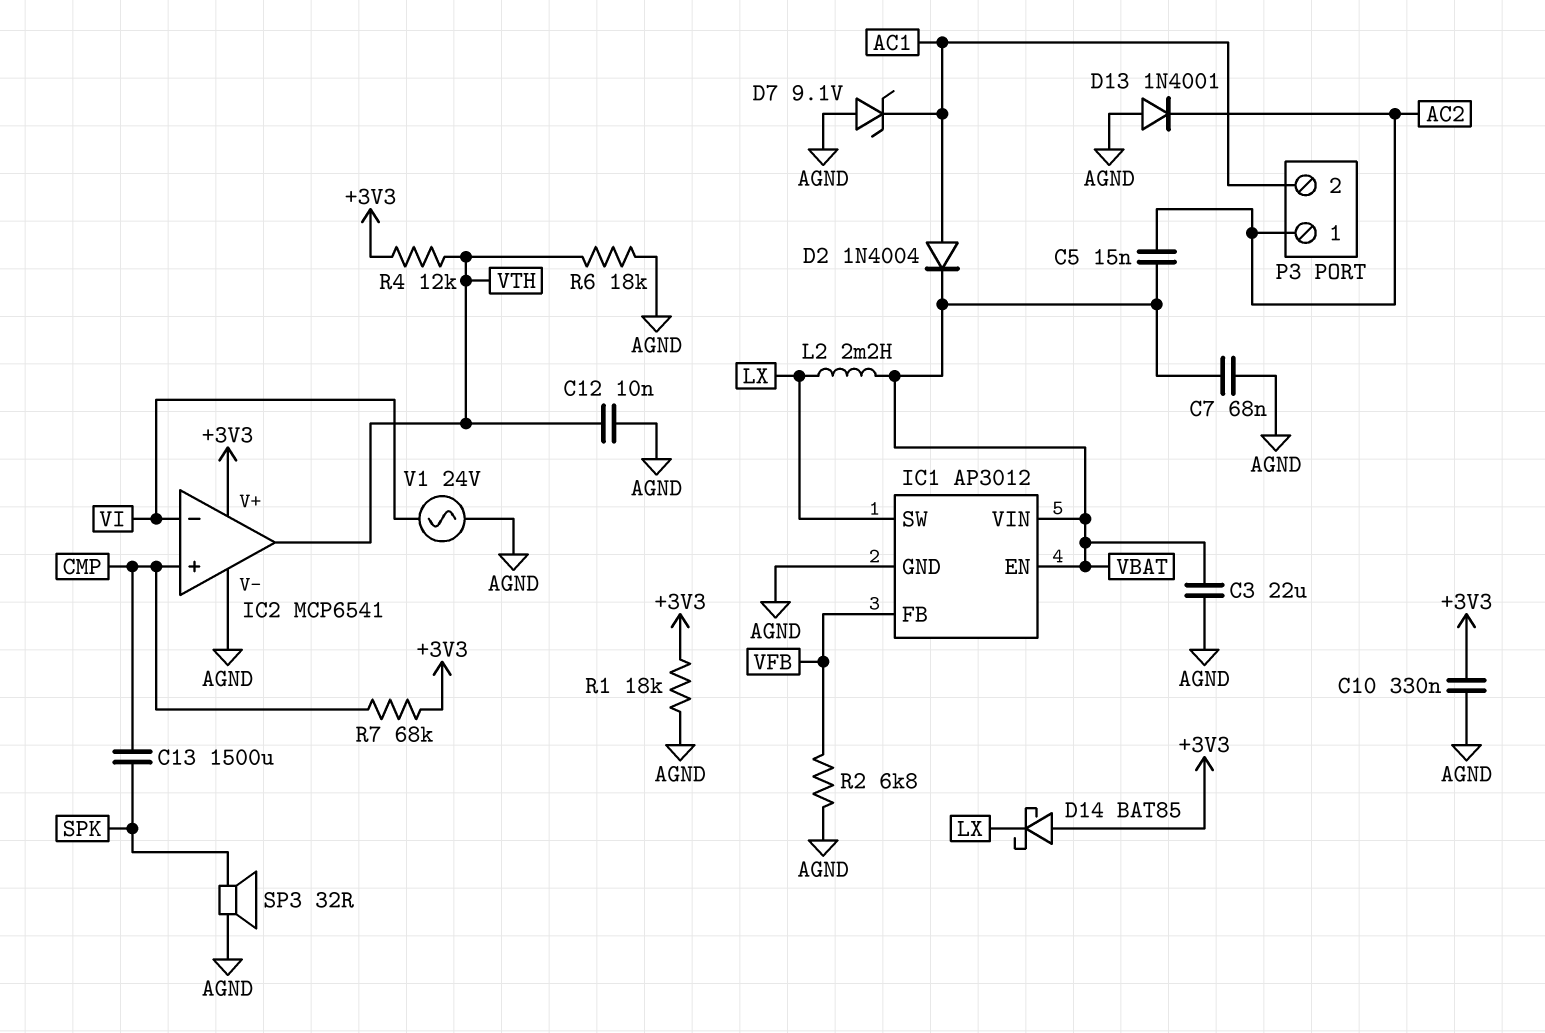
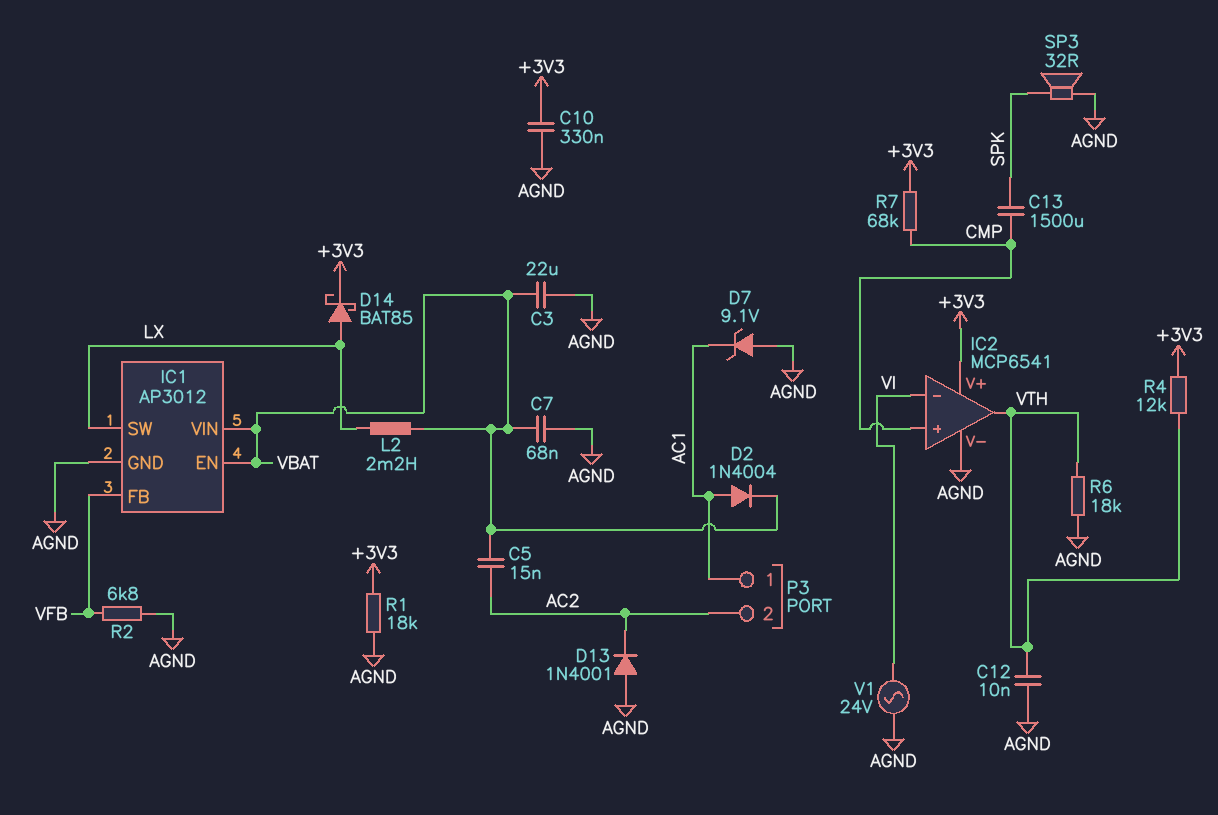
D14: schottky BAT85 (A +3V3, K LX) -> schottky BAT85 (A LX, K +3V3)
P3 pin 1: AC2 -> AC1
P3 pin 2: AC1 -> AC2

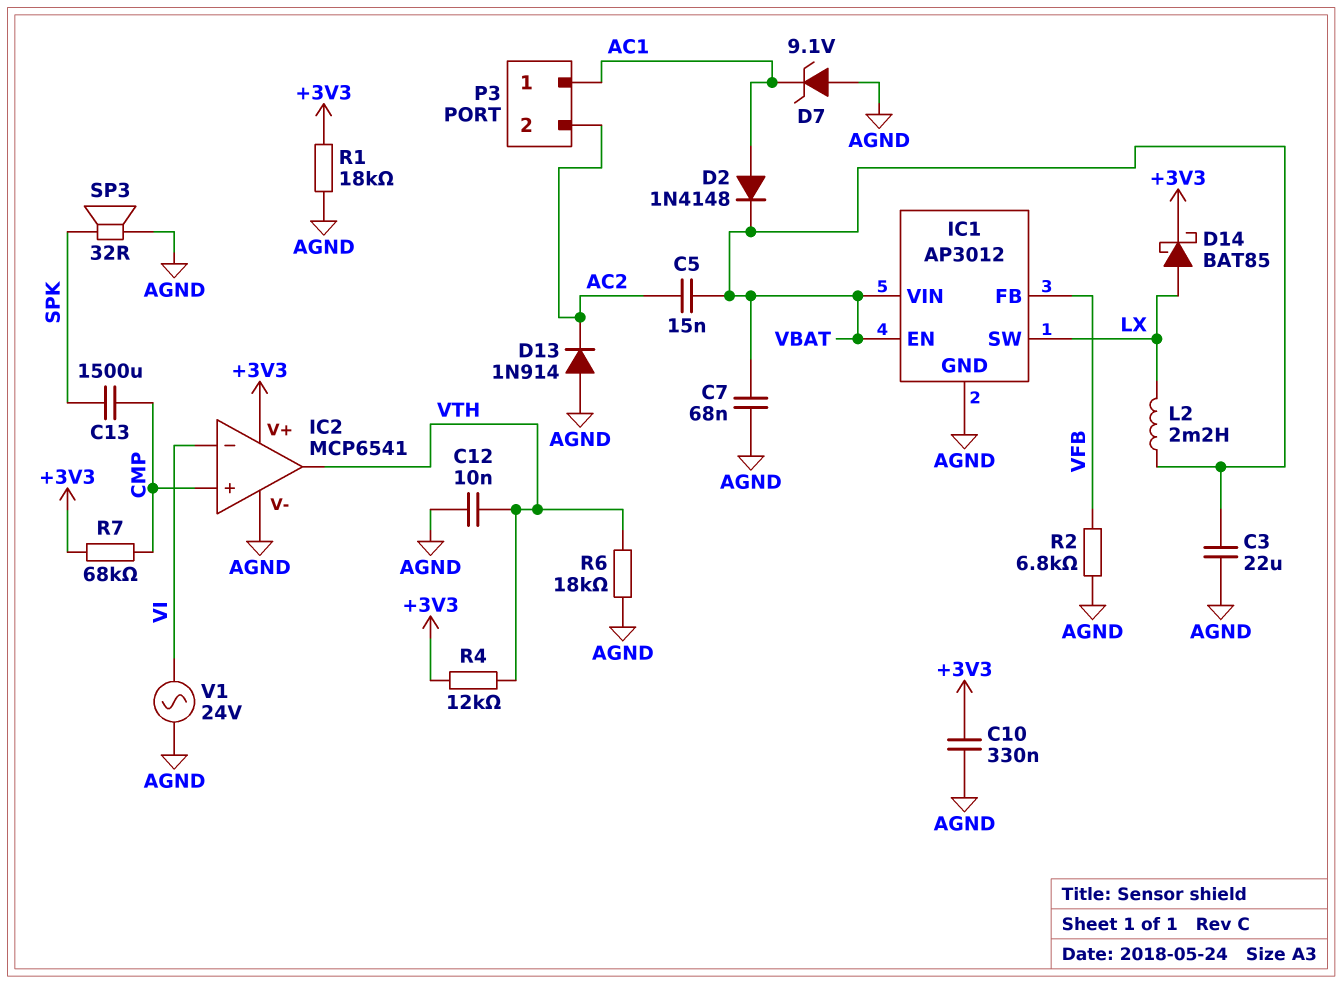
D2: diode 1N4004 (A AC1, K VBAT) -> diode 1N4148 (A AC1, K VBAT)
D13: diode 1N4001 (A AGND, K AC2) -> diode 1N914 (A AGND, K AC2)

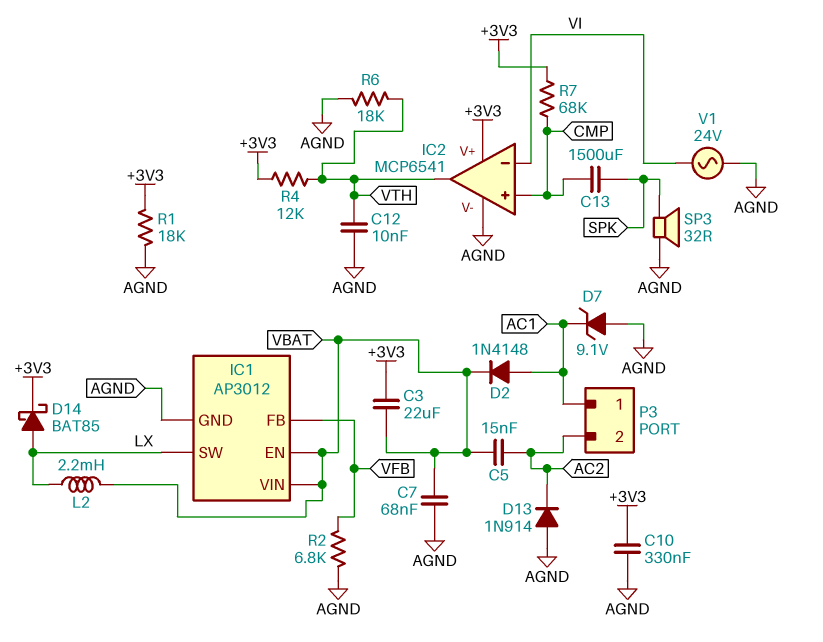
C3: 22uF (AGND, VBAT) -> 22uF (+3V3, VBAT)

